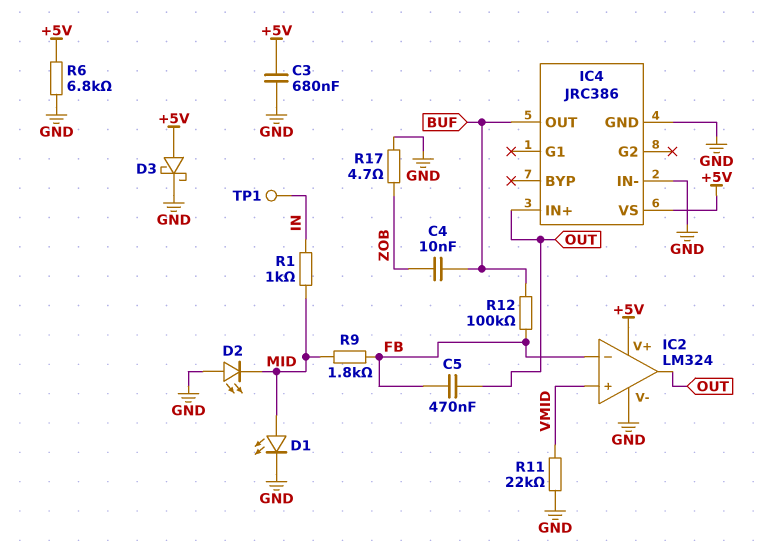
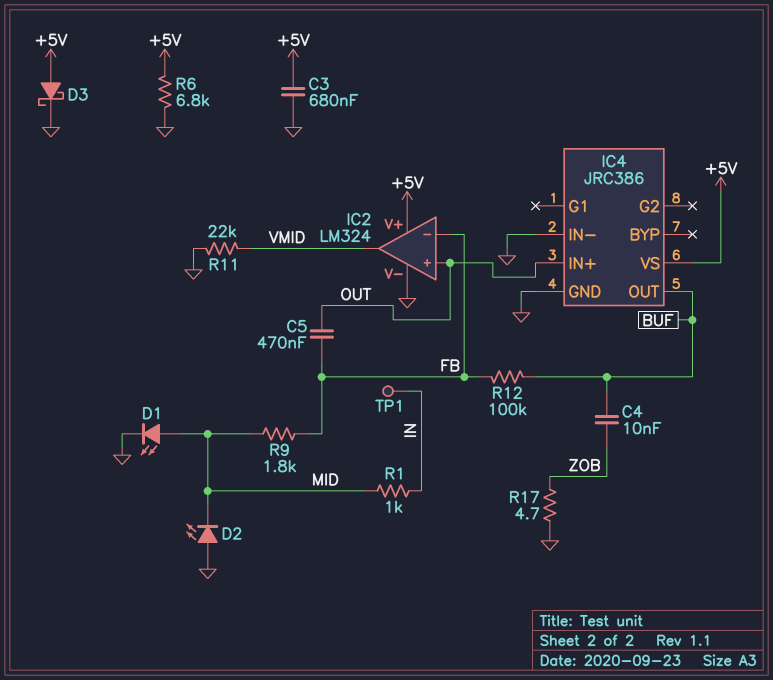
IC2 pin in+: VMID -> OUT
IC2 pin out: OUT -> VMID

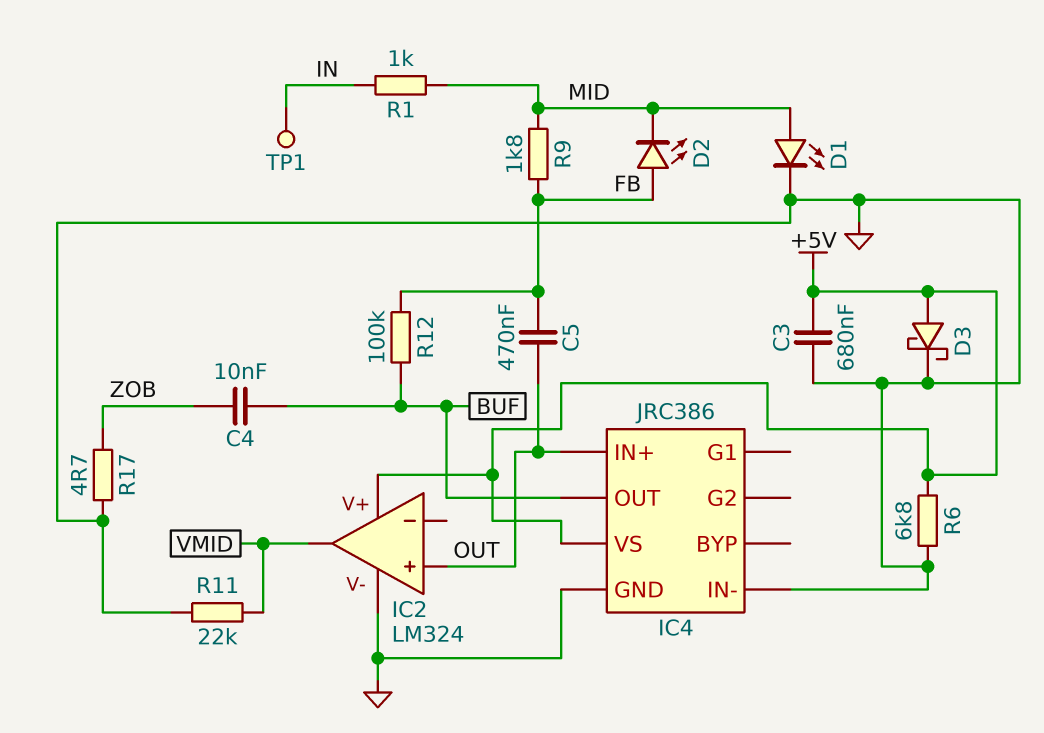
D2: LED (A GND, K MID) -> LED (A FB, K MID)
IC2 pin in-: FB -> none

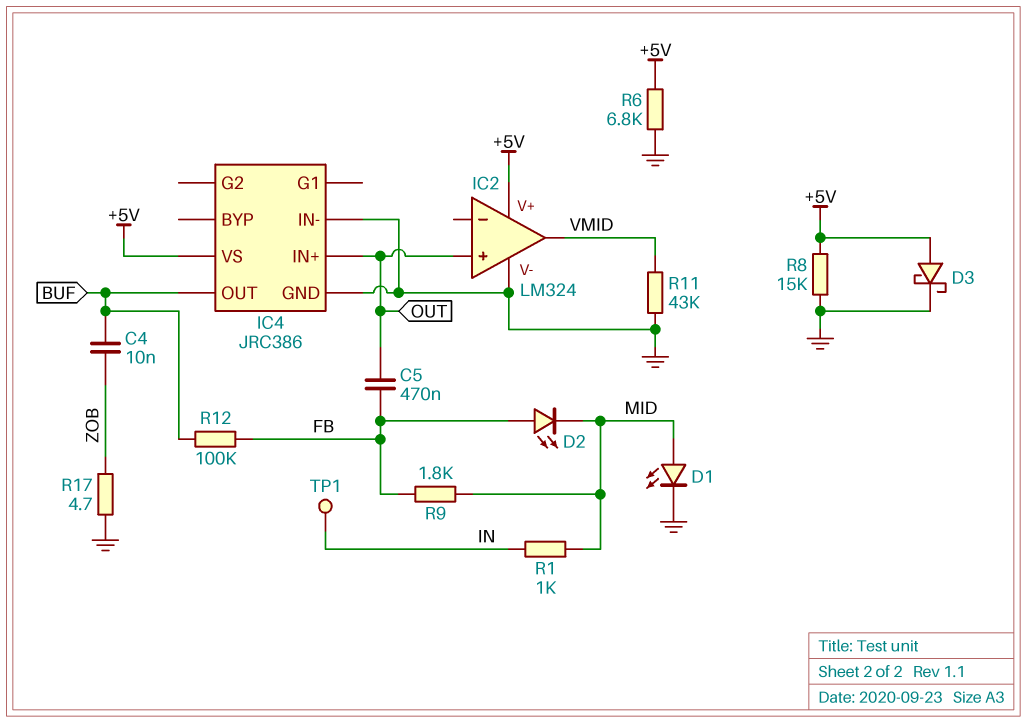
C3: 680nF (+5V, GND) -> none
R8: none -> 15k (+5V, GND)
R11: 22k (GND, VMID) -> 43k (GND, VMID)

